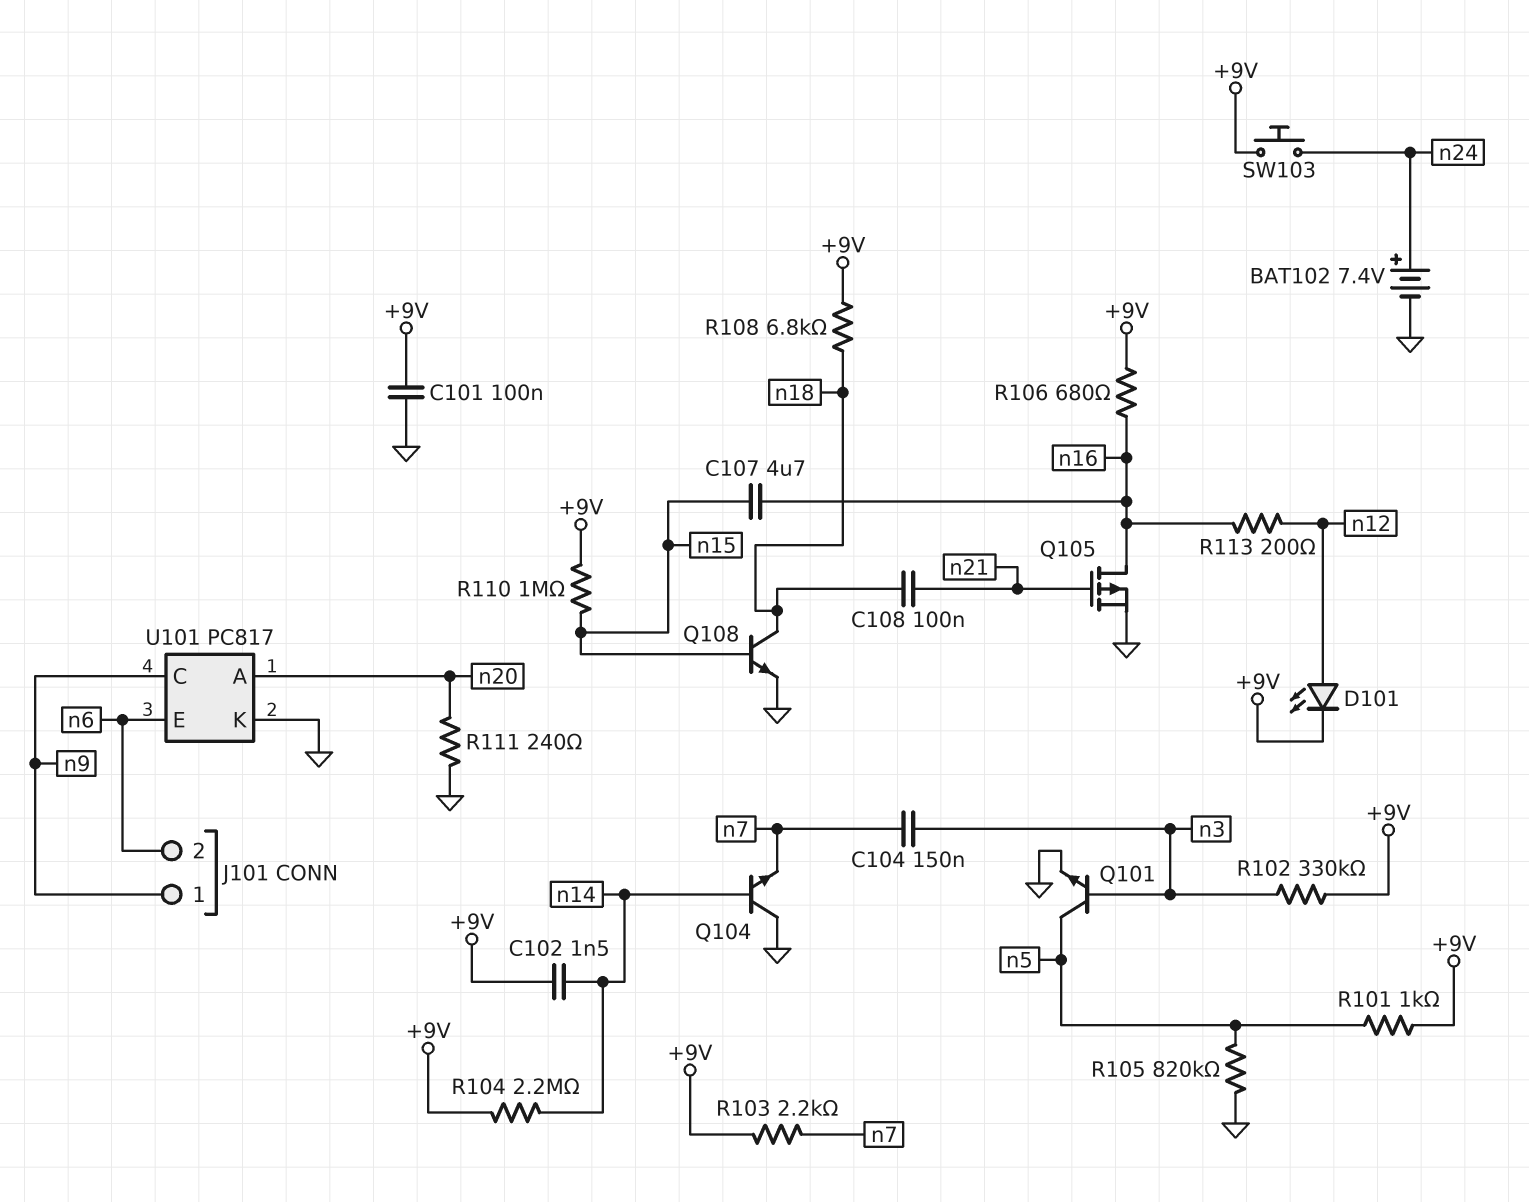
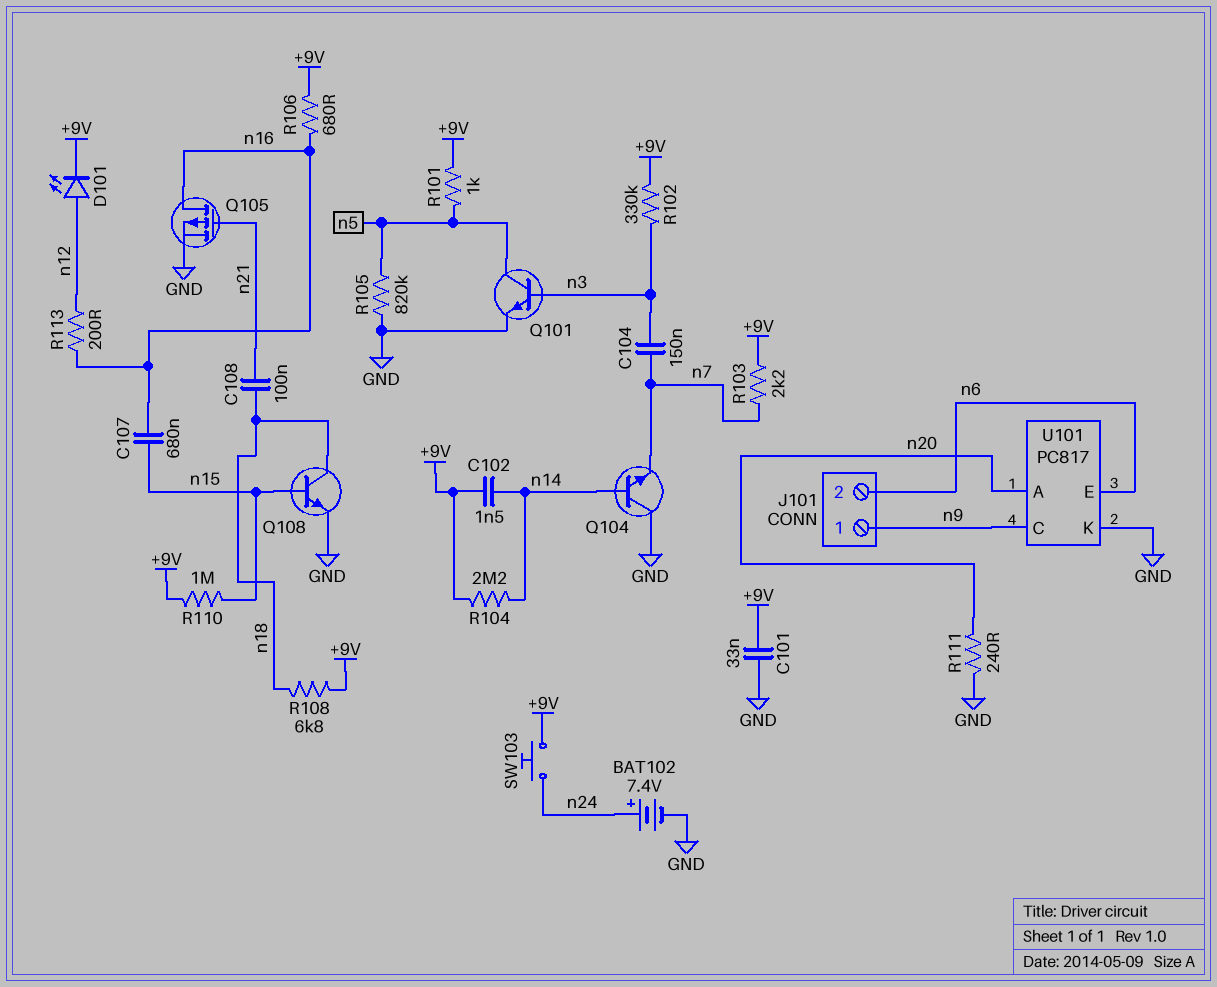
C101: 100nF (+9V, GND) -> 33nF (+9V, GND)
C107: 4.7uF (n15, n16) -> 680nF (n15, n16)

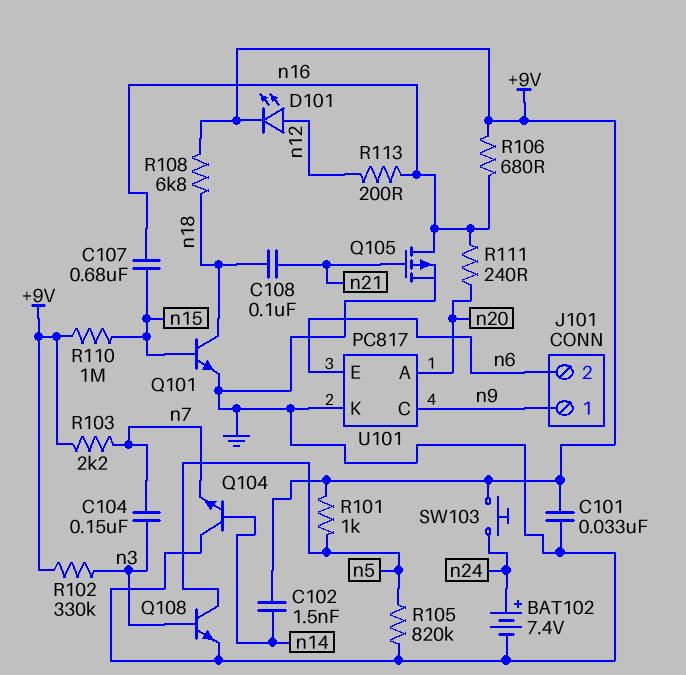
Q101: NPN (B n3, C n5, E GND) -> NPN (B n15, C n18, E GND)
Q108: NPN (B n15, C n18, E GND) -> NPN (B n3, C n5, E GND)
R104: 2.2M (+9V, n14) -> none
R111: 240 (GND, n20) -> 240 (n16, n20)

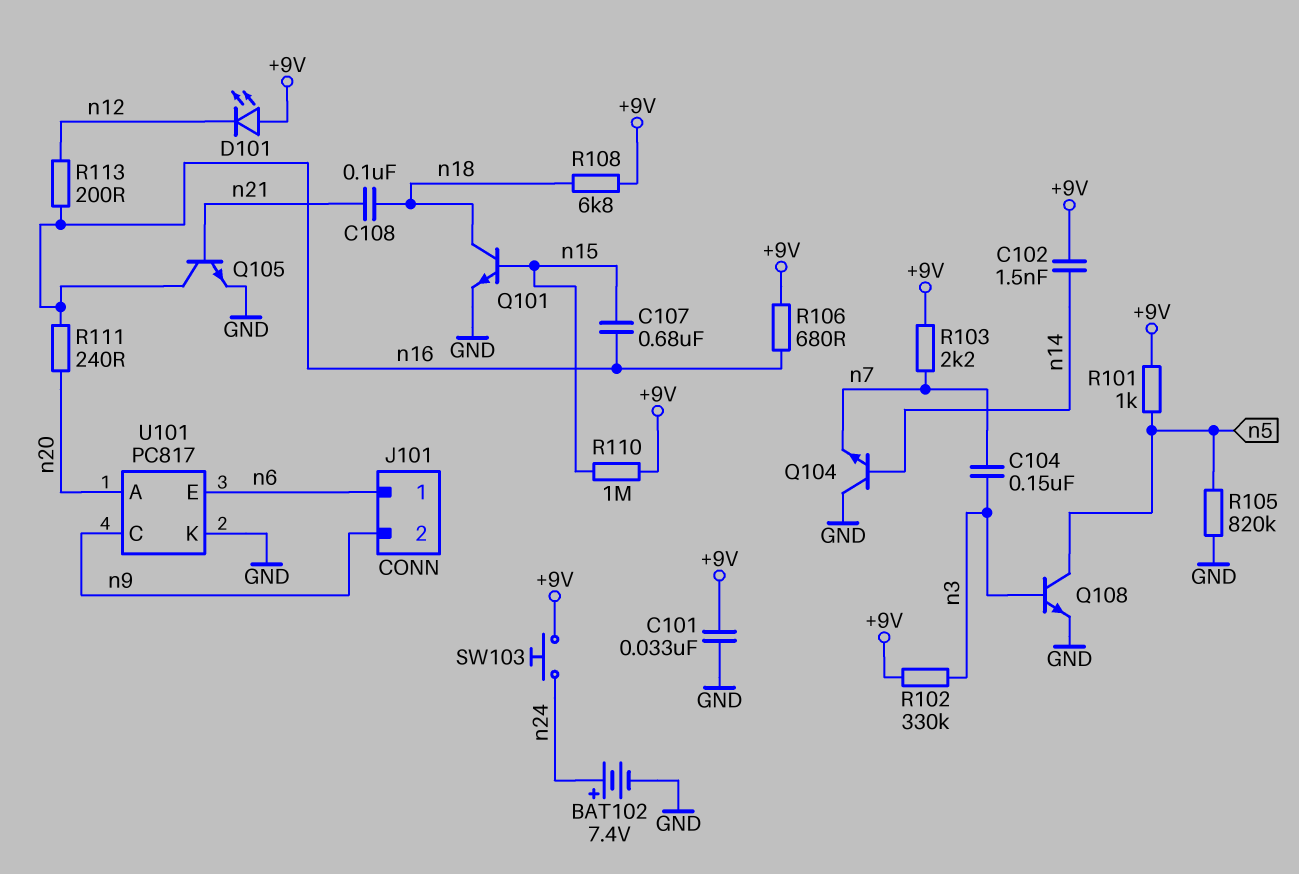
D101: LED (A n12, K +9V) -> LED (A +9V, K n12)
J101 pin 1: n9 -> n6
J101 pin 2: n6 -> n9
Q105: PMOS (G n21, D n16, S GND) -> NPN (B n21, C n16, E GND)

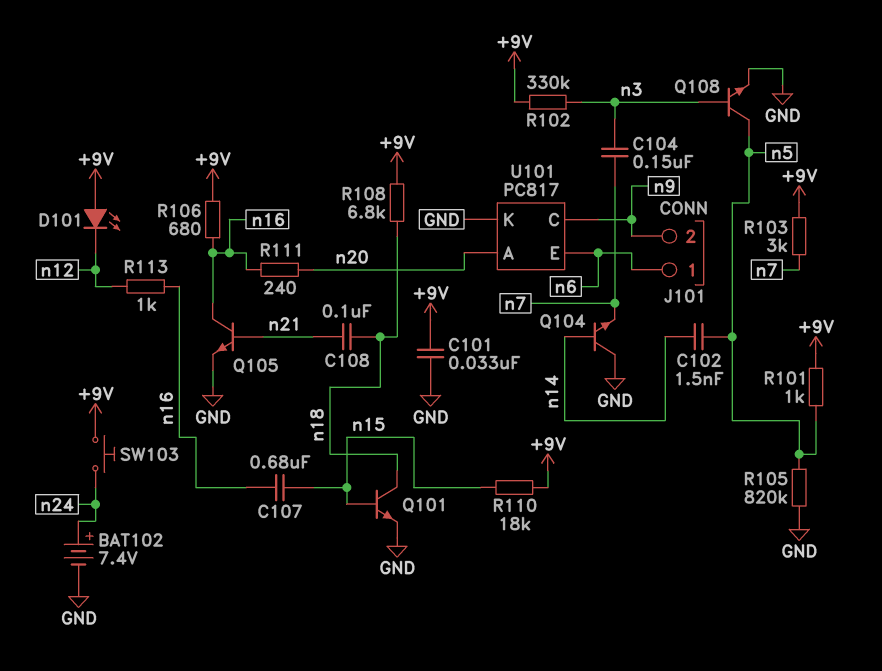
C102: 1.5nF (+9V, n14) -> 1.5nF (n5, n14)
R103: 2.2k (+9V, n7) -> 3k (+9V, n7)
R110: 1M (+9V, n15) -> 18k (+9V, n15)
R113: 200 (n12, n16) -> 1k (n12, n16)

